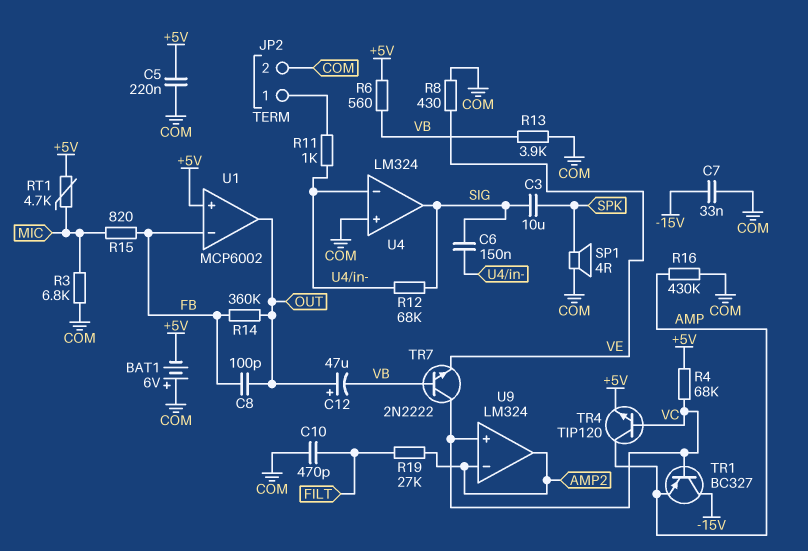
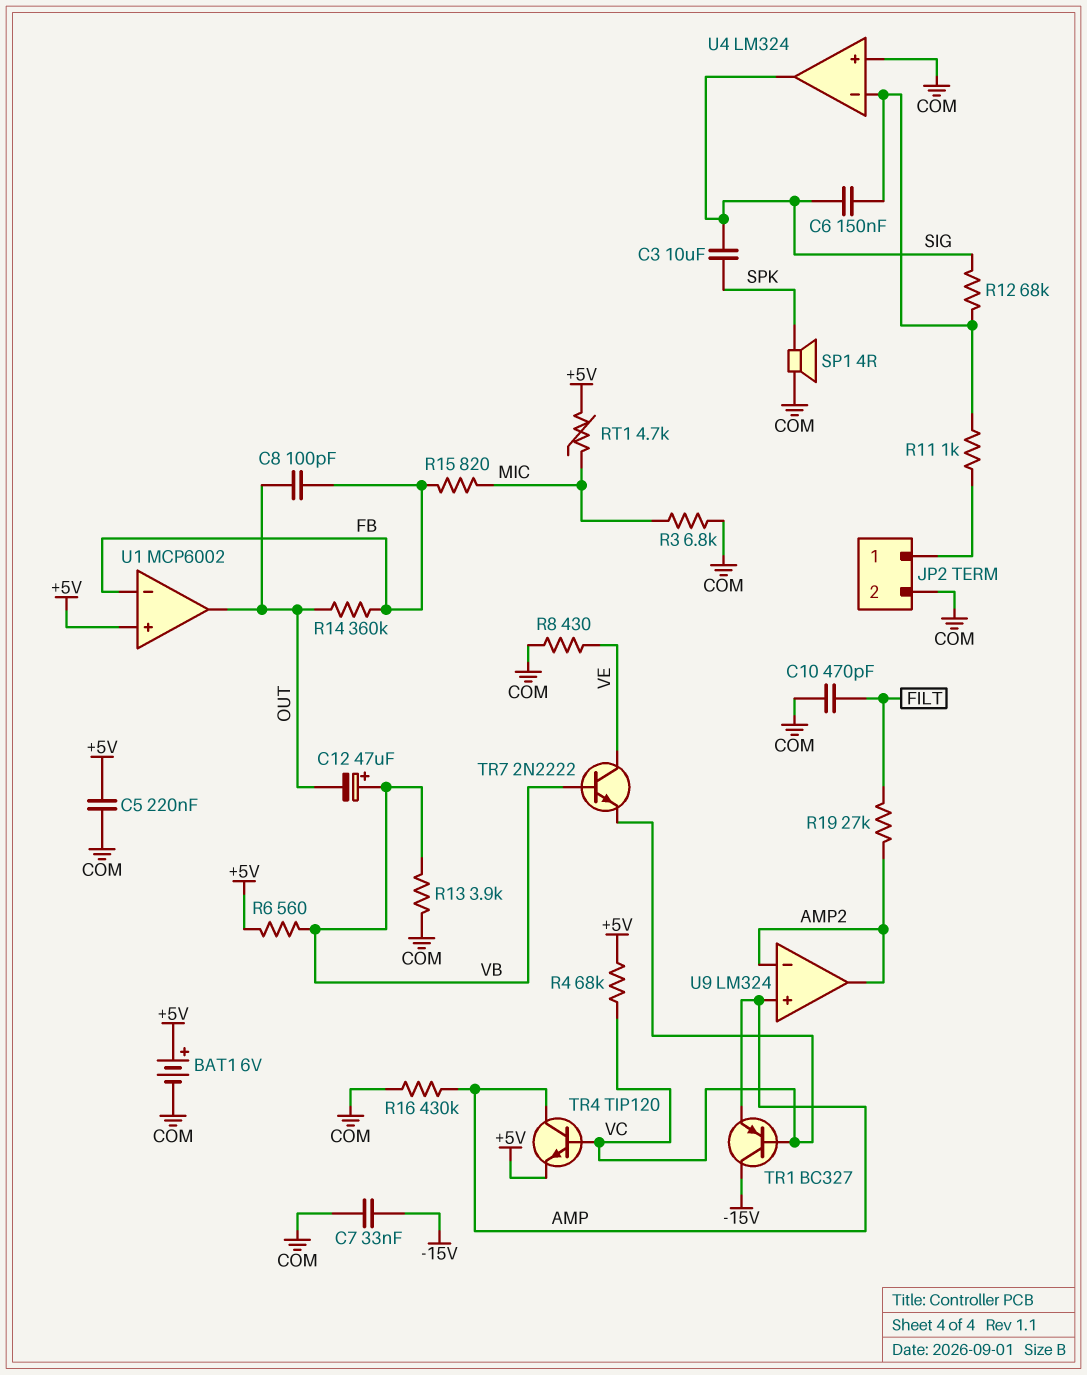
BAT1: 6V (plus COM, minus +5V) -> 6V (plus +5V, minus COM)
C12: 47uF (plus OUT, minus VB) -> 47uF (plus VB, minus OUT)
TR7: NPN 2N2222 (B VB, C VC, E VE) -> NPN 2N2222 (B VB, C VE, E VC)
U9 pin in+: VC -> AMP

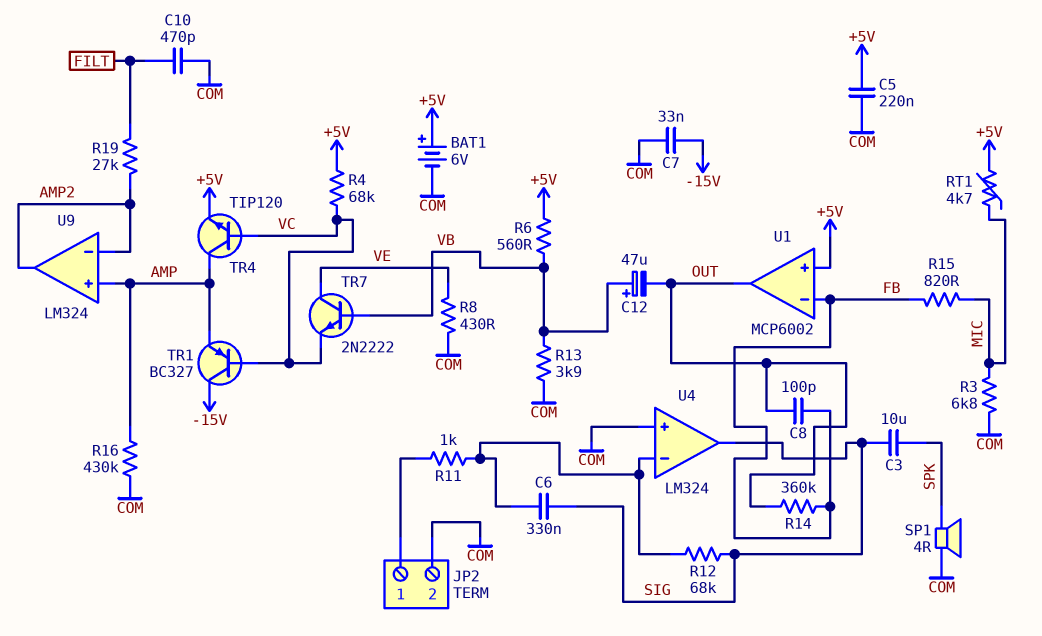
C6: 150nF (SIG, U4/in-) -> 330nF (SIG, U4/in-)

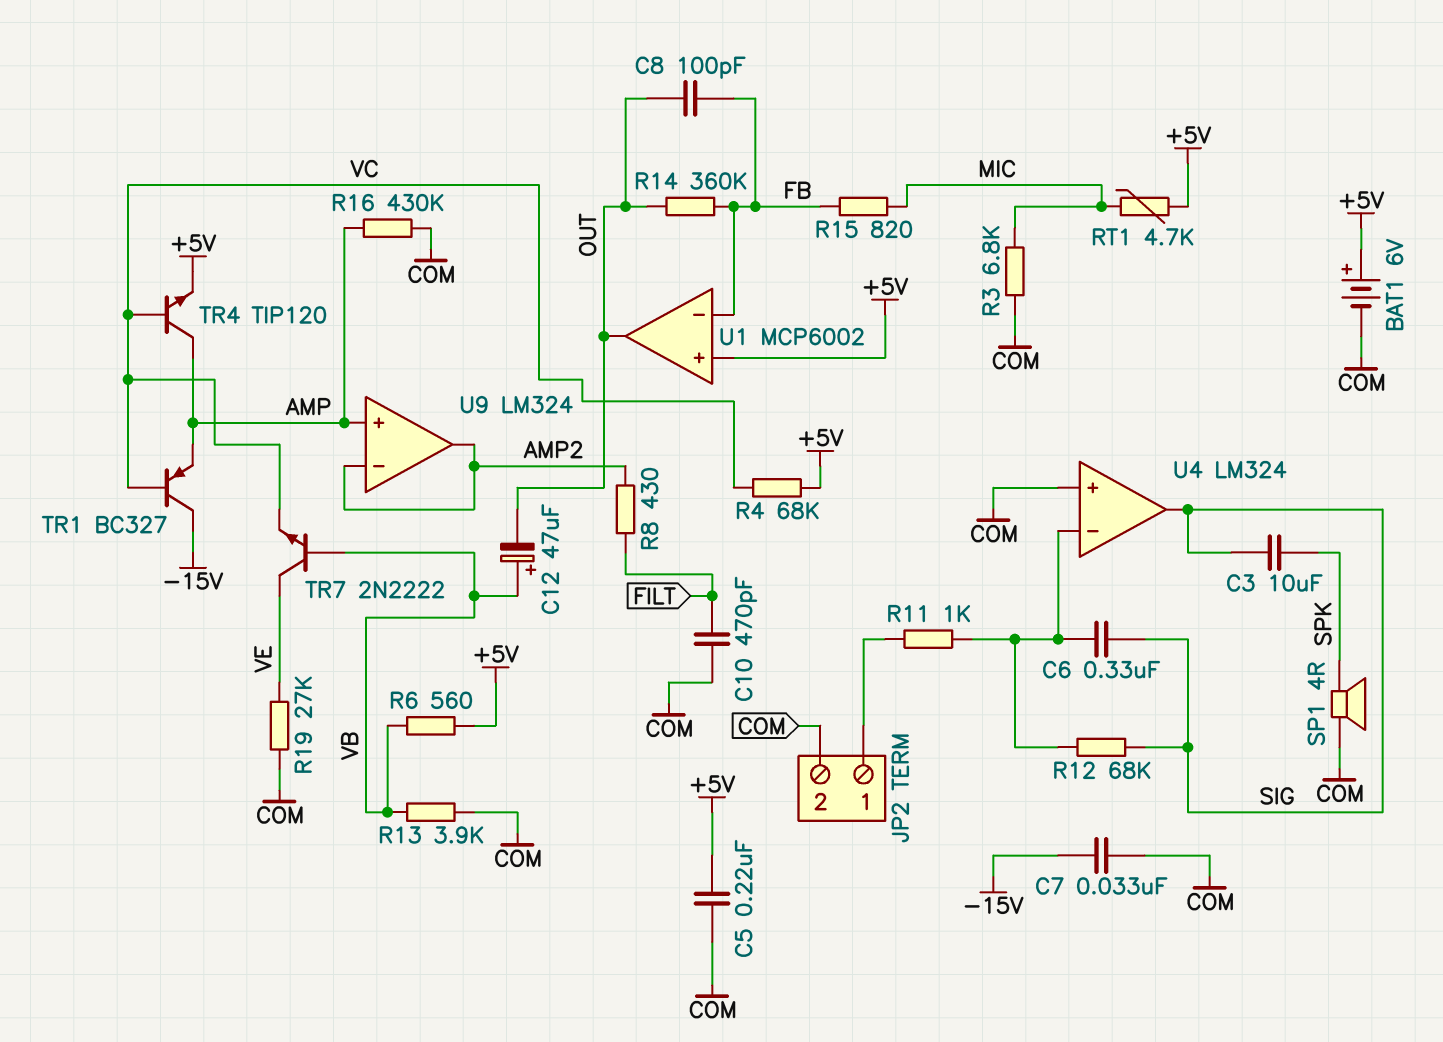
R8: 430 (COM, VE) -> 430 (AMP2, FILT)
R19: 27k (AMP2, FILT) -> 27k (COM, VE)

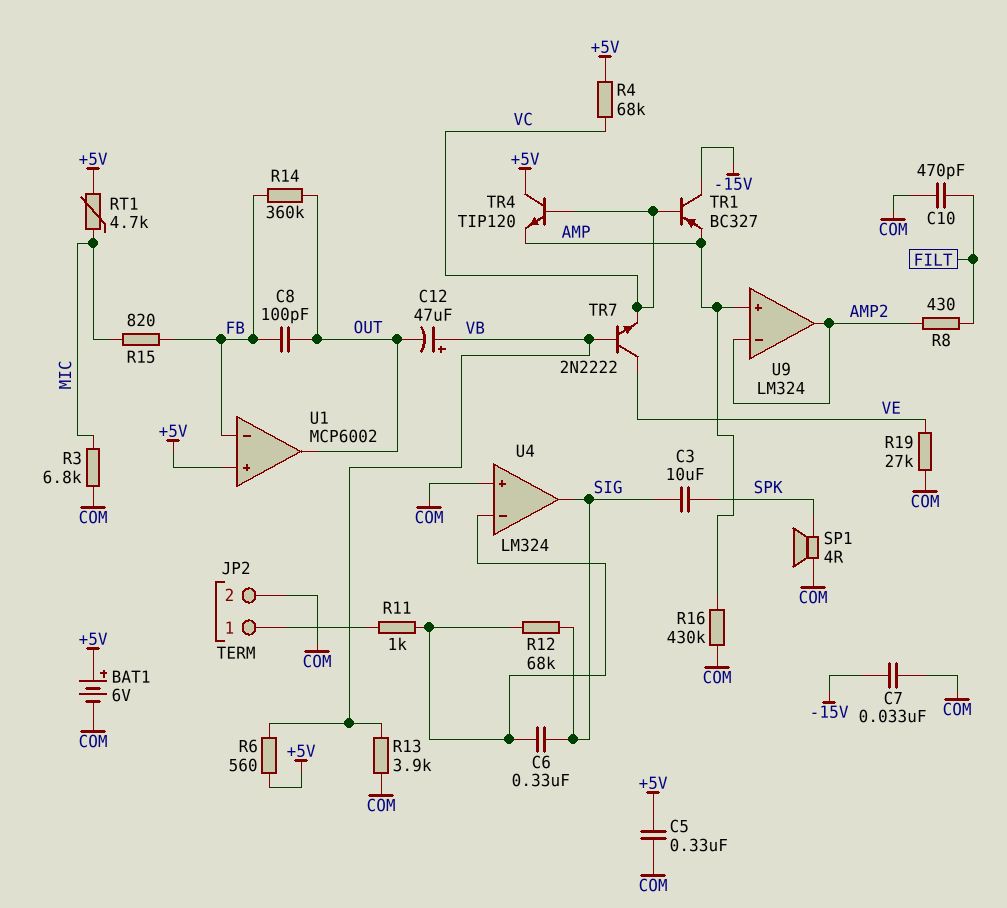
C5: 220nF (+5V, COM) -> 330nF (+5V, COM)
TR4: NPN TIP120 (B VC, C AMP, E +5V) -> NPN TIP120 (B VC, C +5V, E AMP)

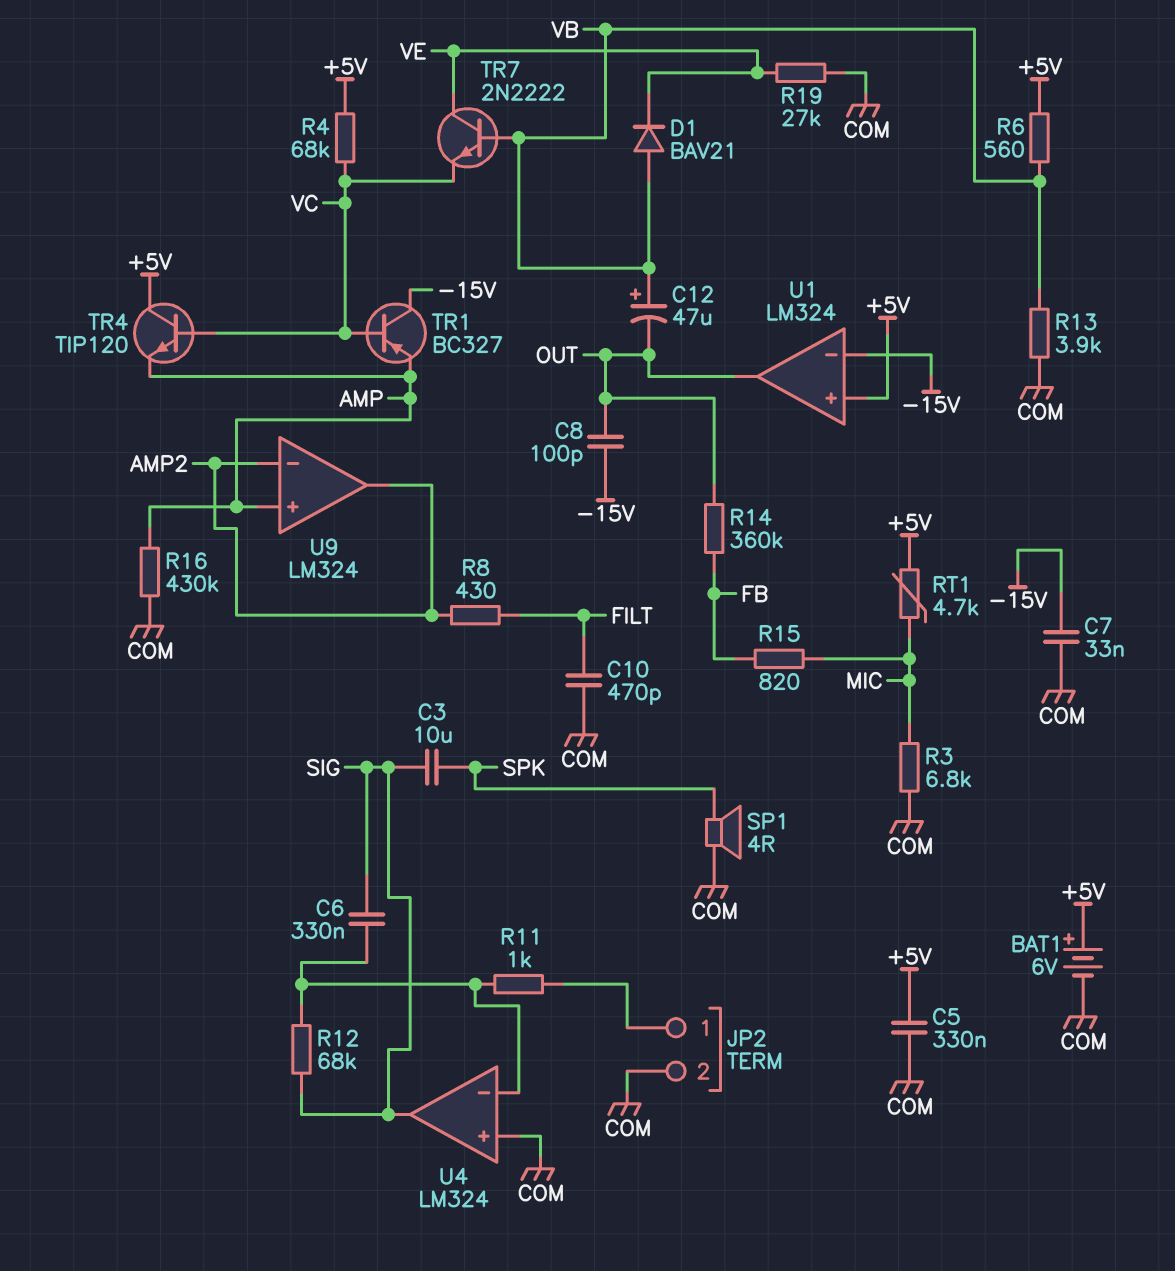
C8: 100pF (FB, OUT) -> 100pF (-15V, OUT)
D1: none -> diode BAV21 (A VB, K VE)
U1: MCP6002 -> LM324
U1 pin in-: FB -> -15V

